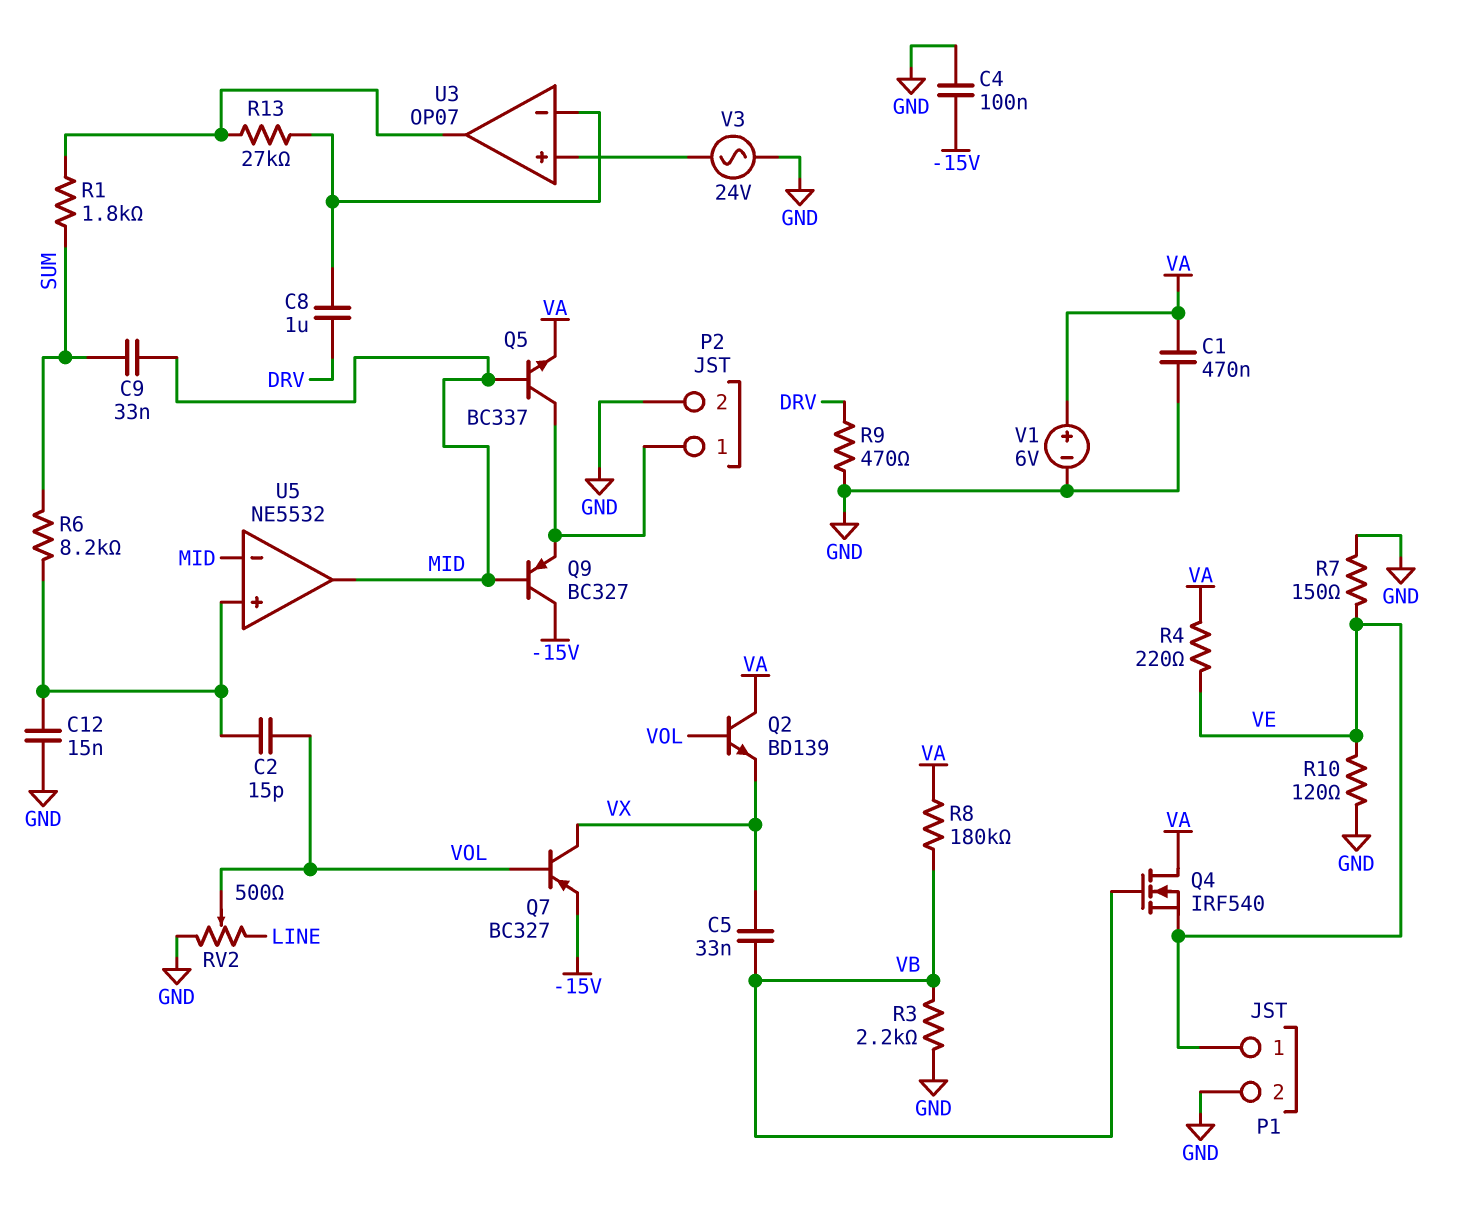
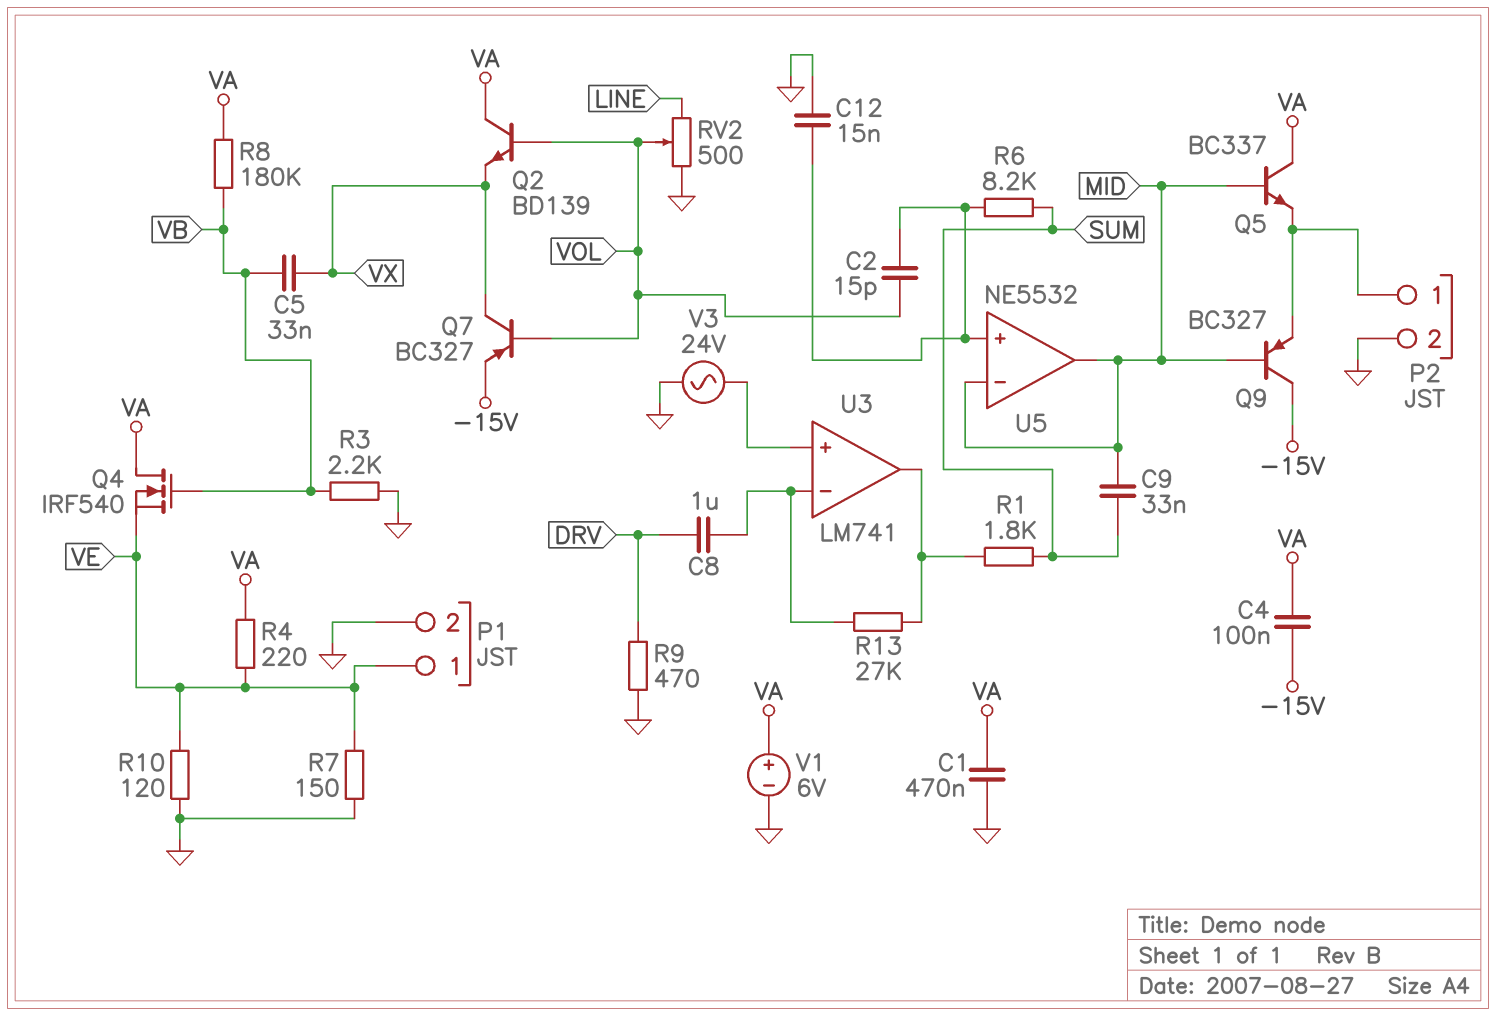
C4: 100nF (-15V, GND) -> 100nF (-15V, VA)
Q5: NPN BC337 (B MID, C P2/1, E VA) -> NPN BC337 (B MID, C VA, E P2/1)
U3: OP07 -> LM741

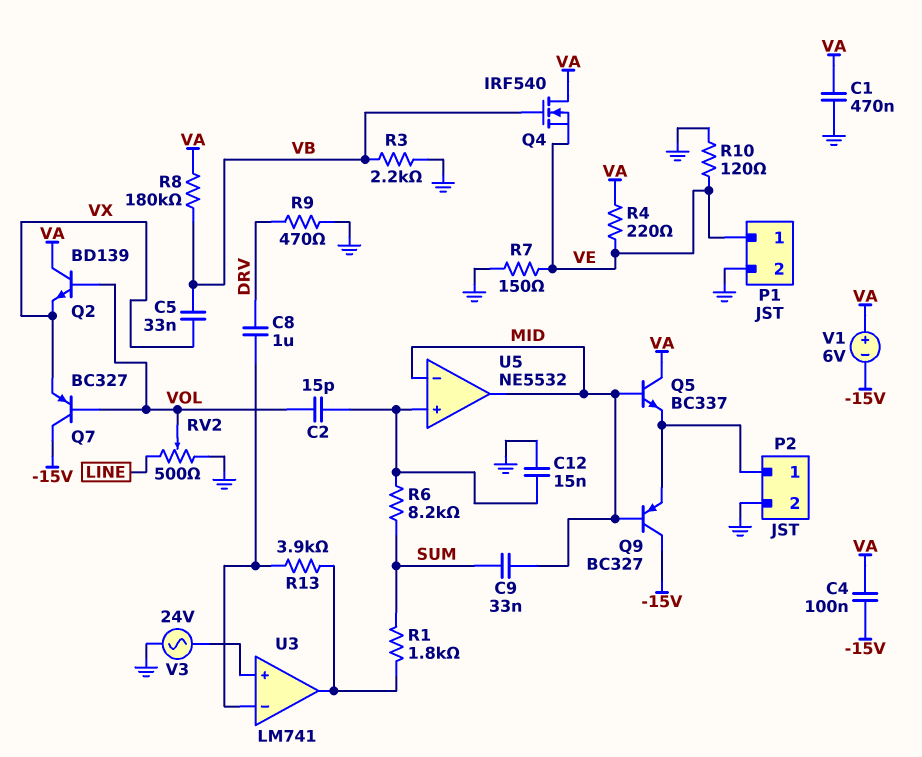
Q7: PNP BC327 (B VOL, C VX, E -15V) -> PNP BC327 (B VOL, C -15V, E VX)
R13: 27k (U3/in-, U3/out) -> 3.9k (U3/in-, U3/out)
V1: 6V (plus VA, minus GND) -> 6V (plus VA, minus -15V)

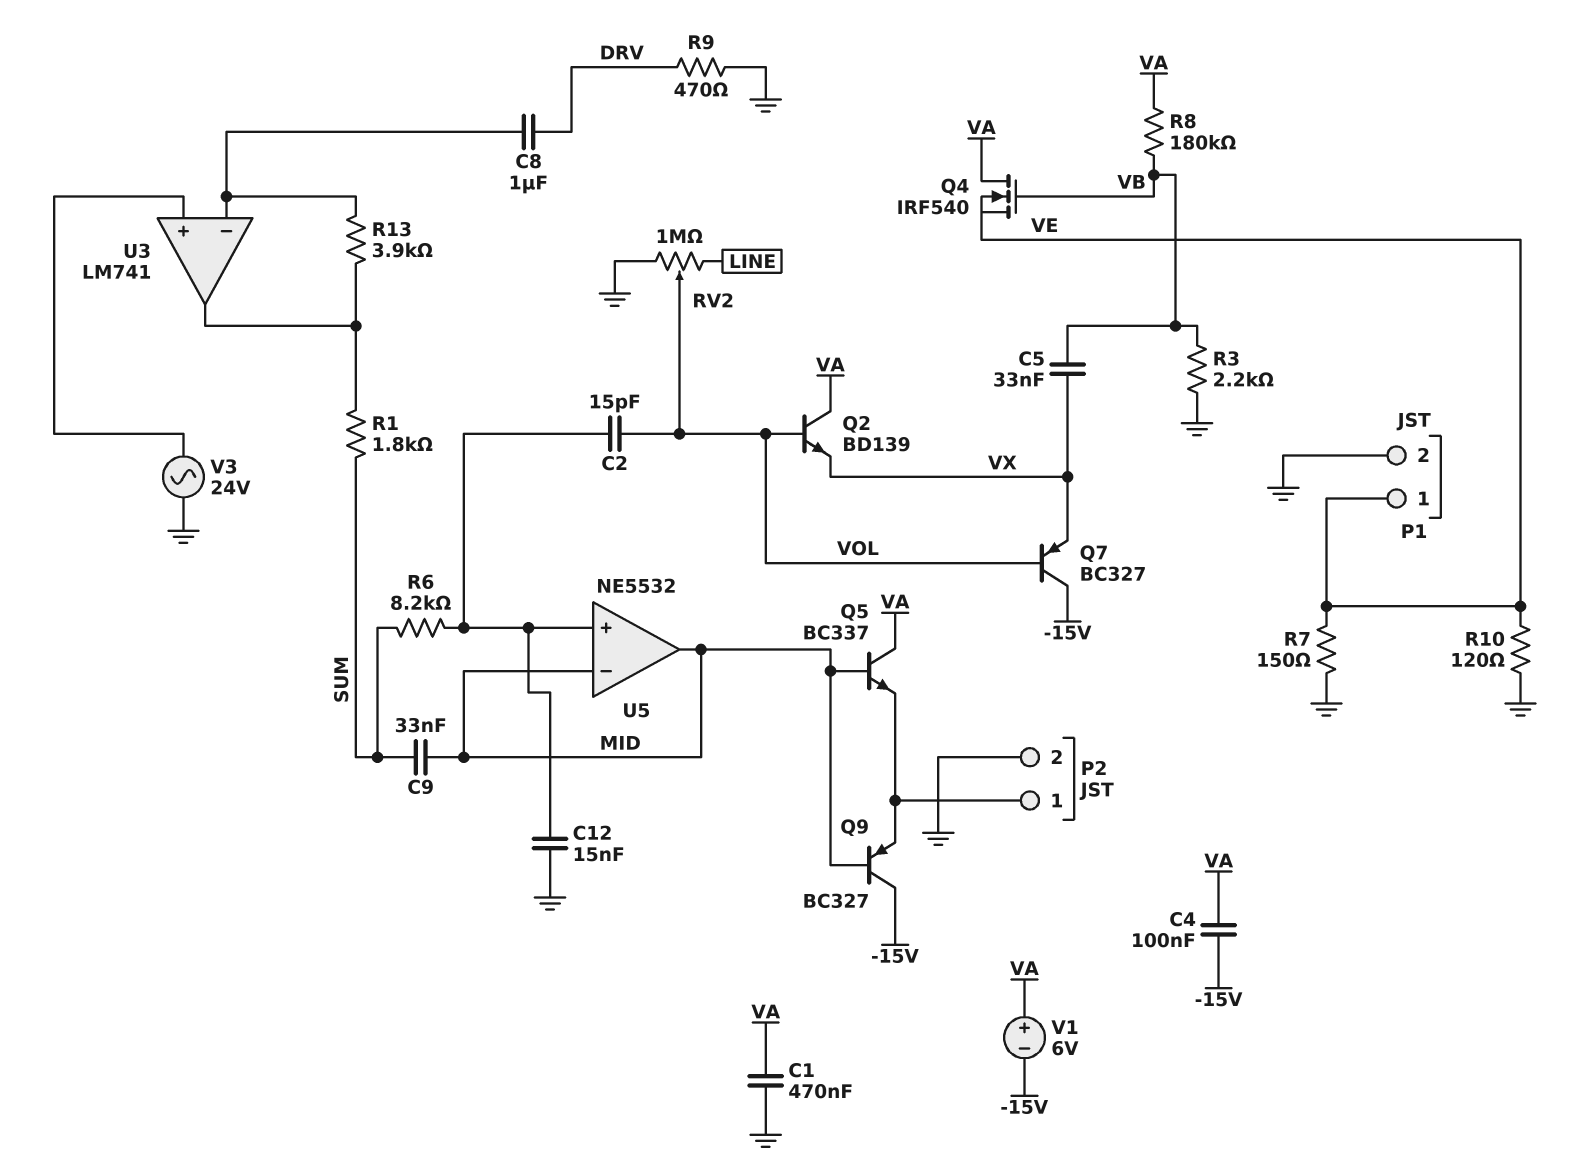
R4: 220 (VA, VE) -> none
RV2: 500 (GND, LINE, wiper VOL) -> 1M (GND, LINE, wiper VOL)

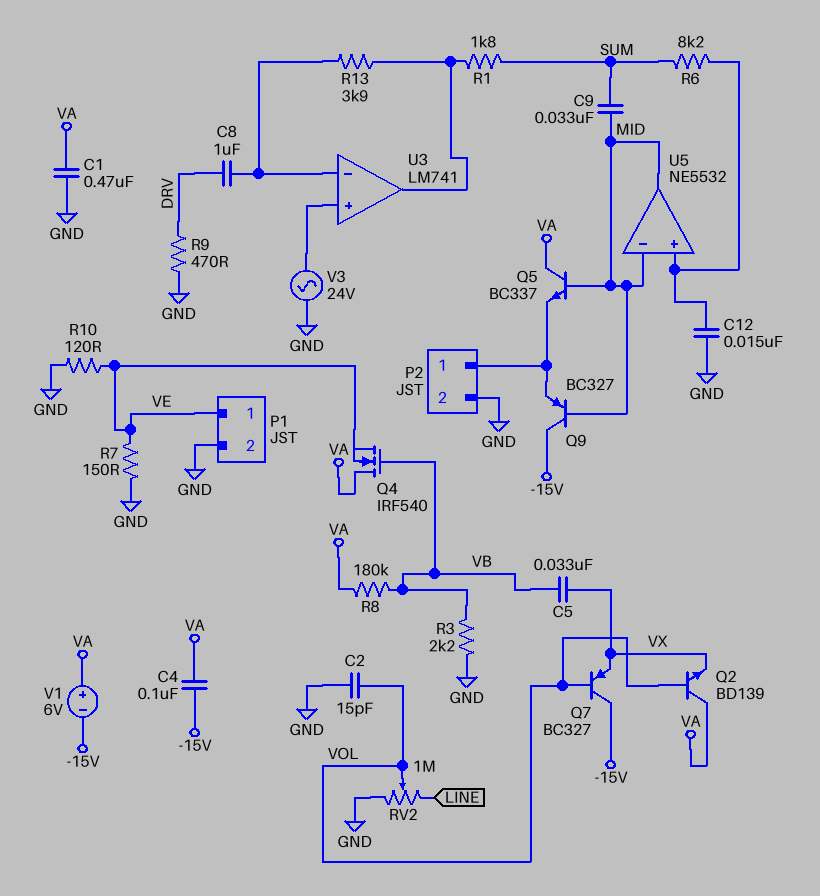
C2: 15pF (U5/in+, VOL) -> 15pF (GND, VOL)

